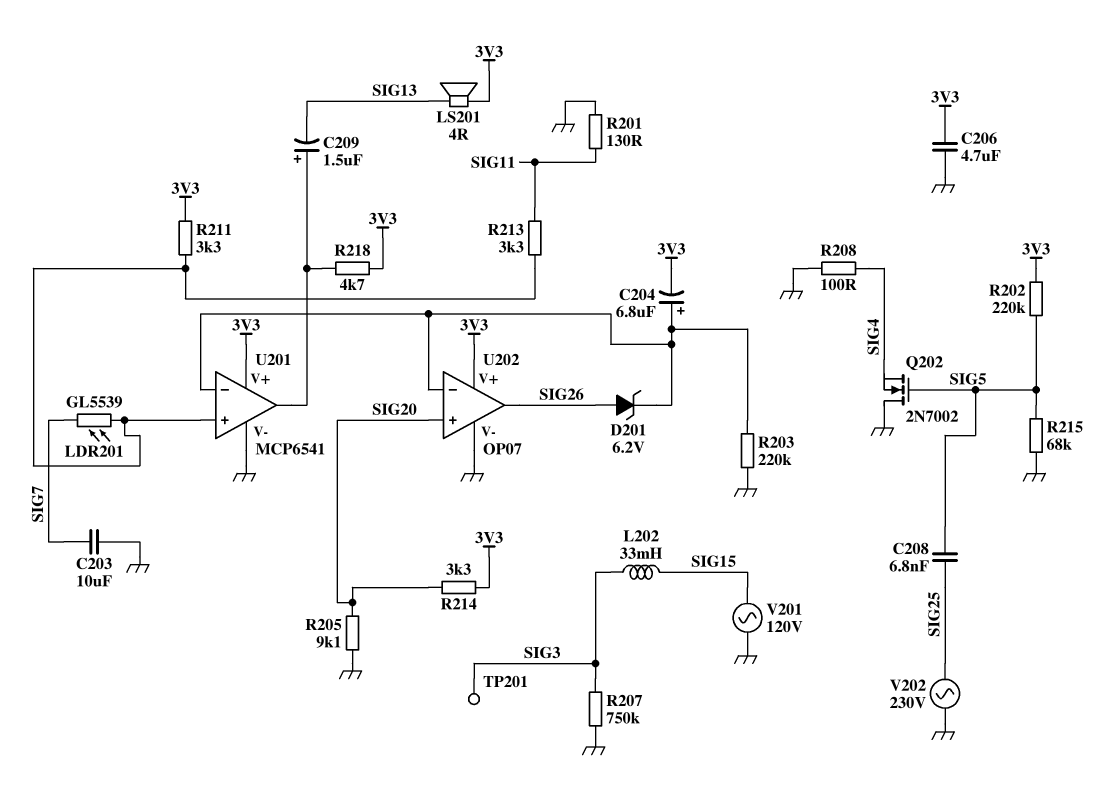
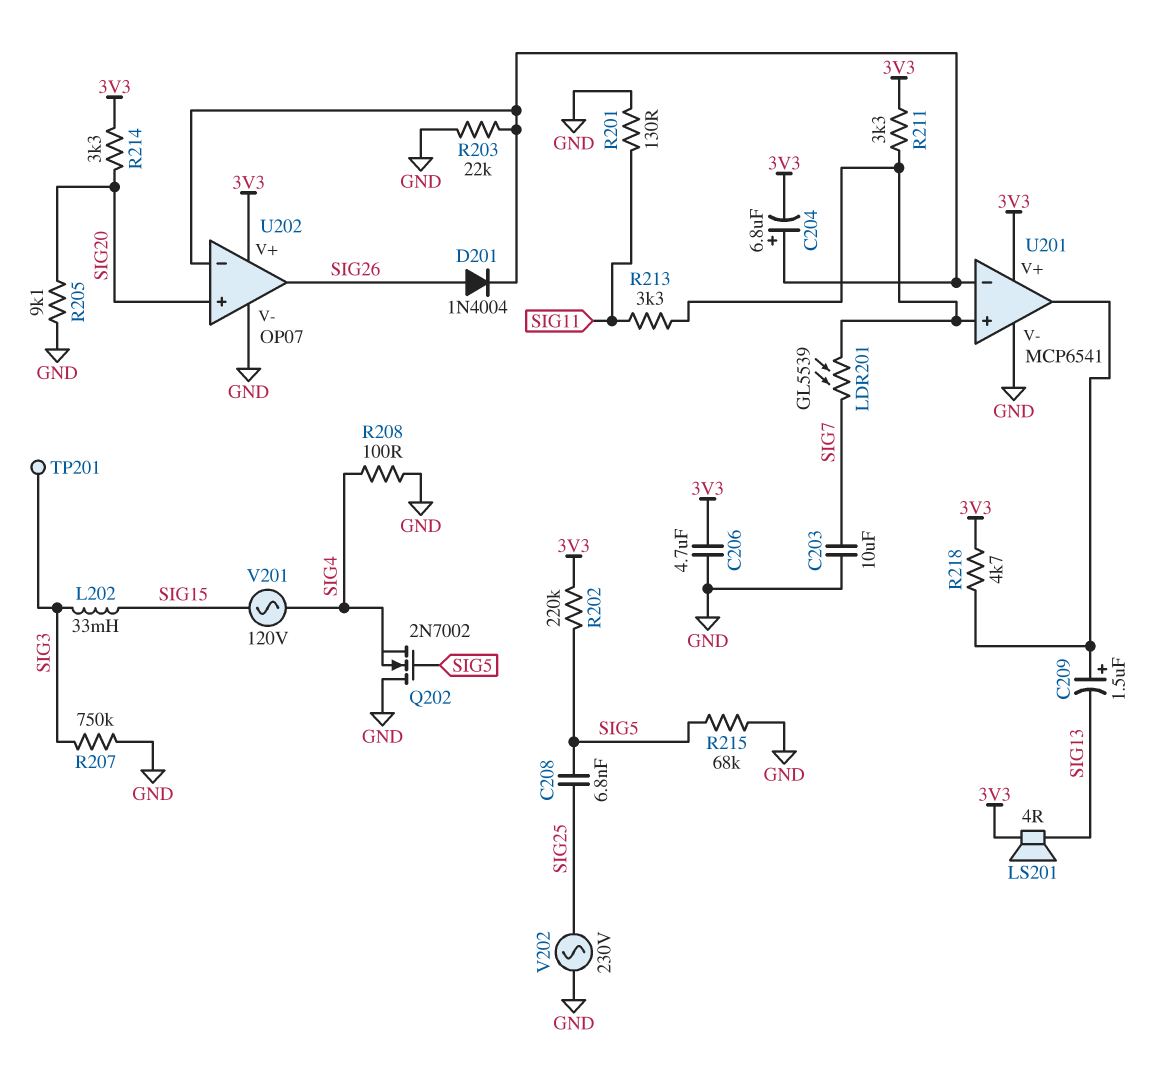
D201: zener 6.2V (A SIG26, K U201/in-) -> diode 1N4004 (A SIG26, K U201/in-)
R203: 220k (GND, U201/in-) -> 22k (GND, U201/in-)
V201: AC 120V (GND, SIG15) -> AC 120V (SIG4, SIG15)

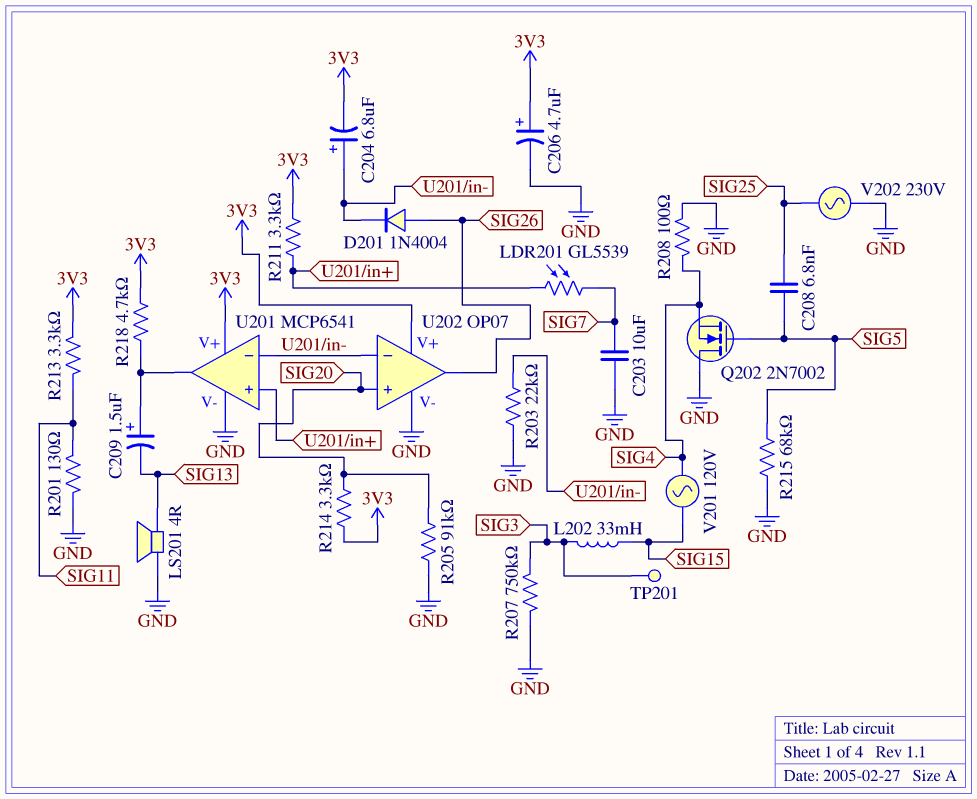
C206: 4.7uF (3V3, GND) -> 4.7uF (plus 3V3, minus GND)
LS201: speaker 4R (3V3, SIG13) -> speaker 4R (GND, SIG13)
R202: 220k (3V3, SIG5) -> none
R205: 9.1k (GND, SIG20) -> 91k (GND, SIG20)
R213: 3.3k (SIG11, U201/in+) -> 3.3k (3V3, SIG11)

